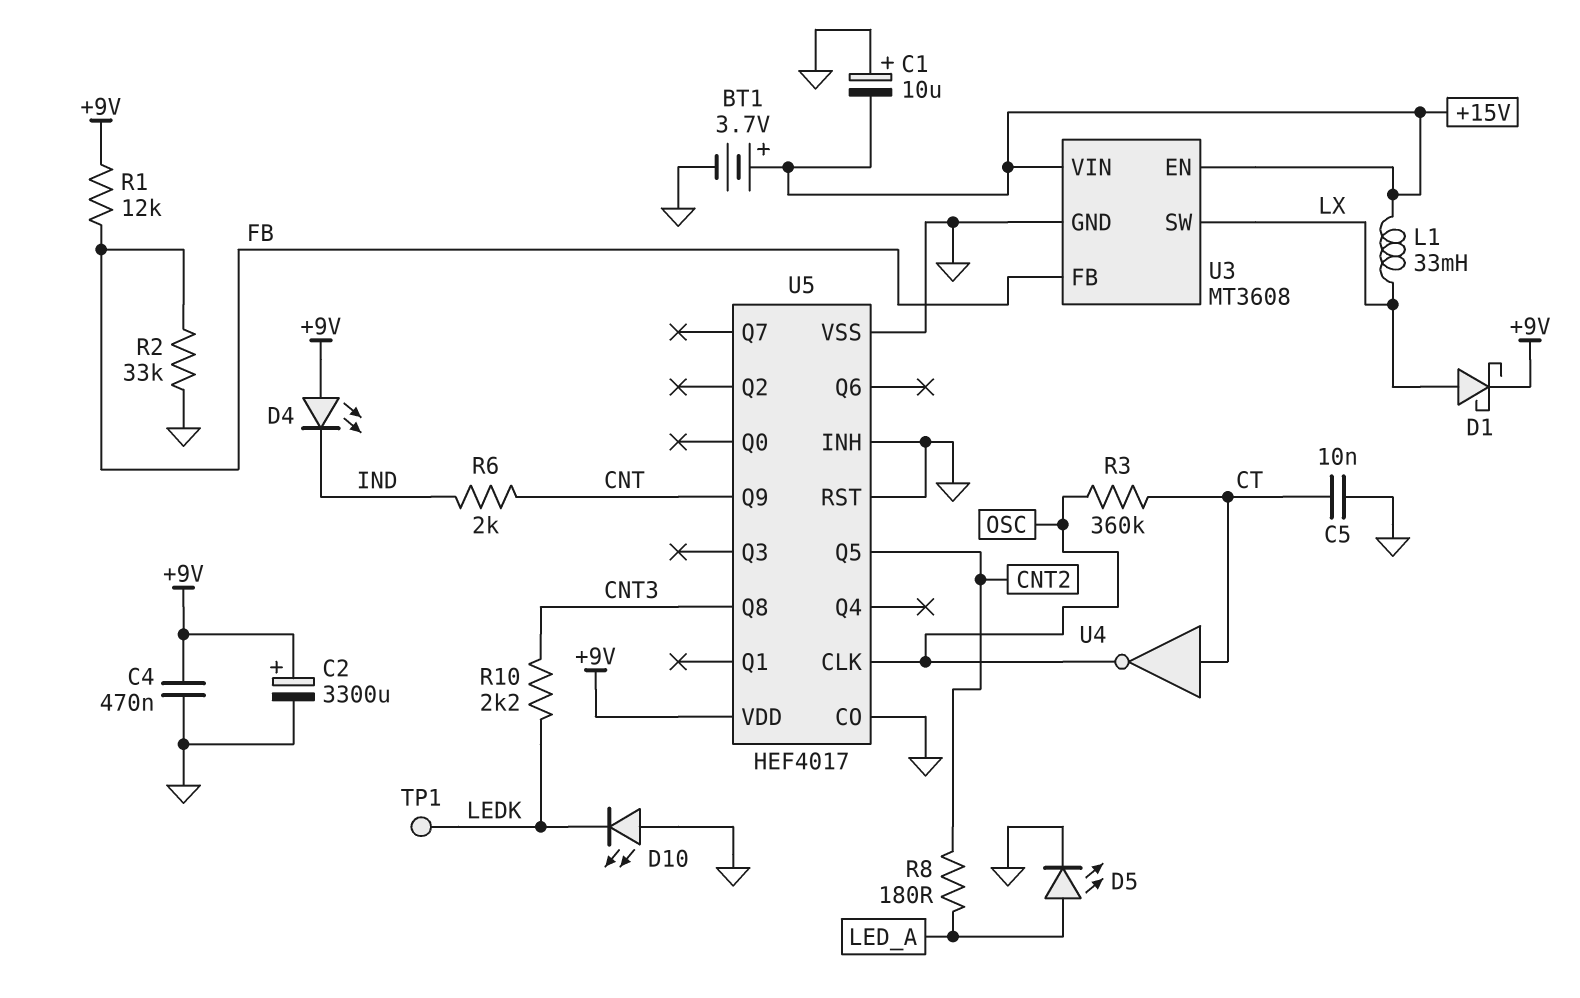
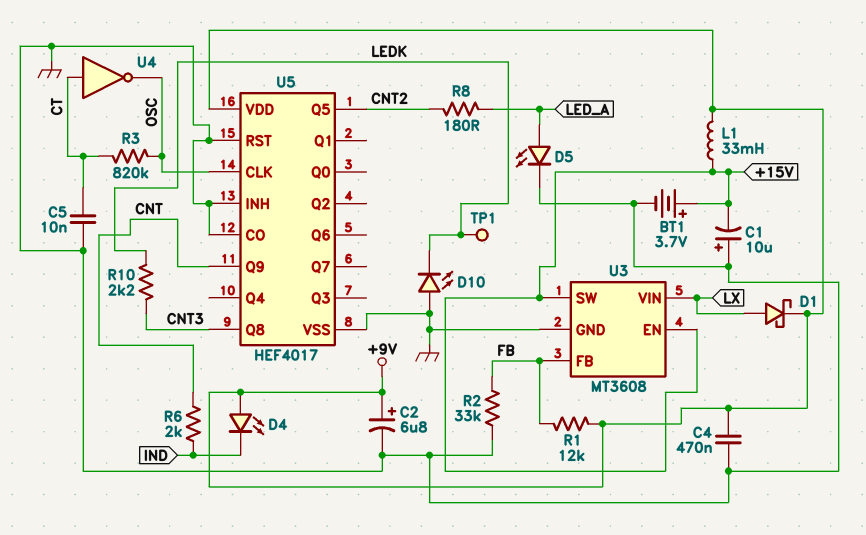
C2: 3300uF (plus +9V, minus GND) -> 6.8uF (plus +9V, minus GND)
L1: 33mH (+15V, LX) -> 33mH (+9V, +15V)
R3: 360k (CT, OSC) -> 820k (CT, OSC)
U3 pin SW: LX -> +15V
U3 pin VIN: +15V -> LX

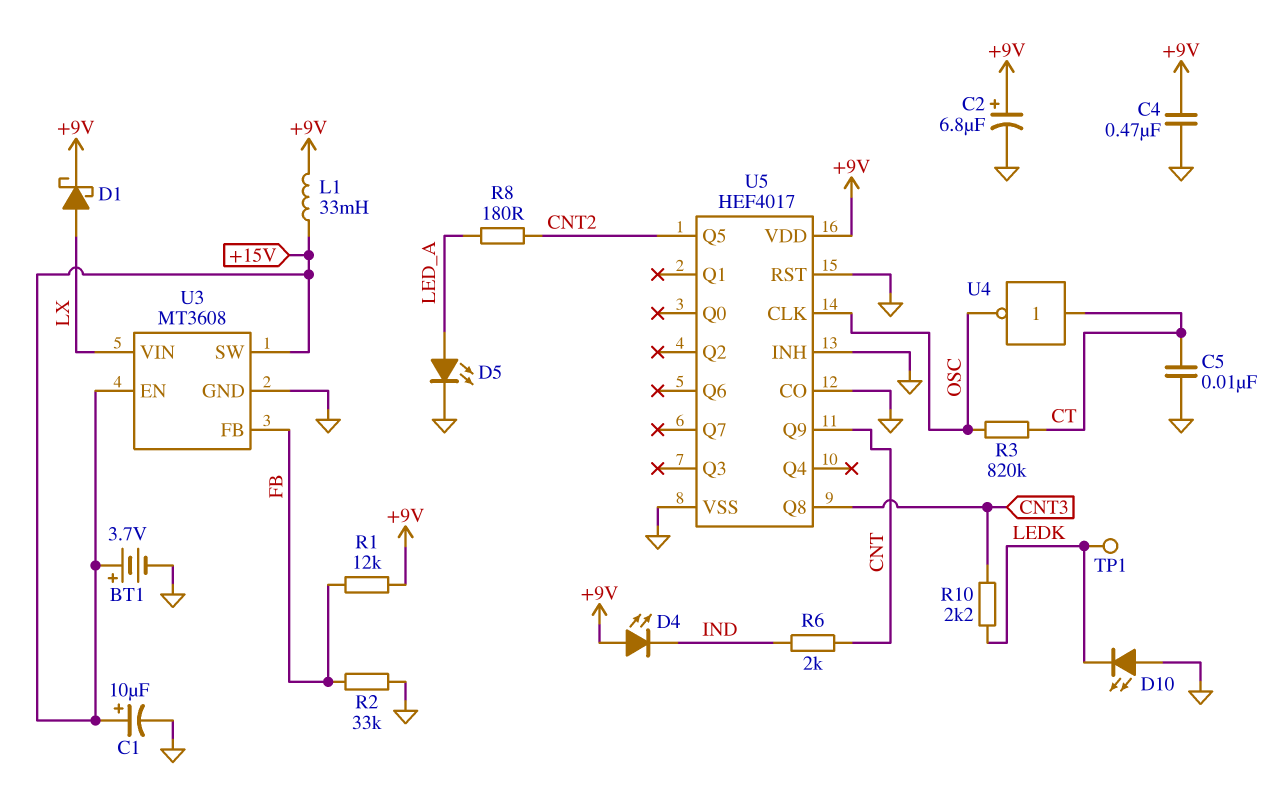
C1: 10uF (plus GND, minus +15V) -> 10uF (plus +15V, minus GND)

